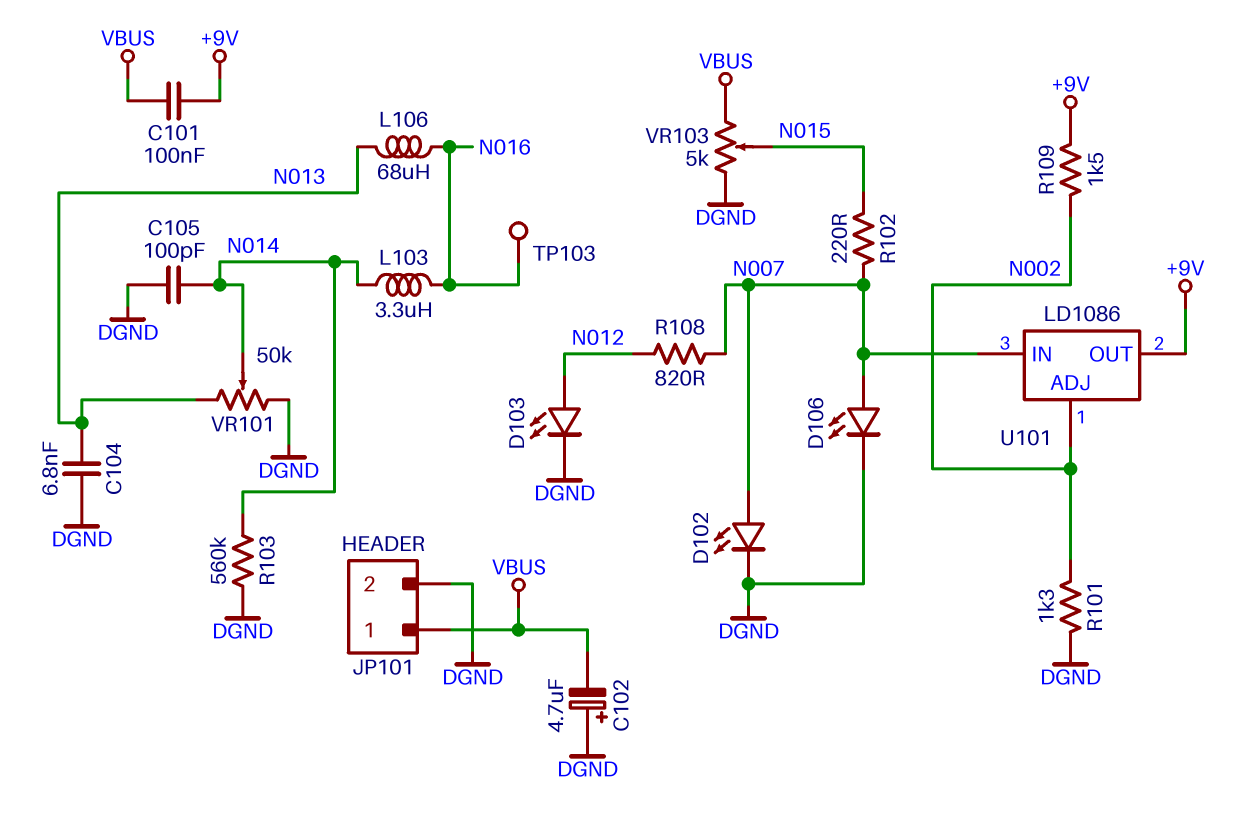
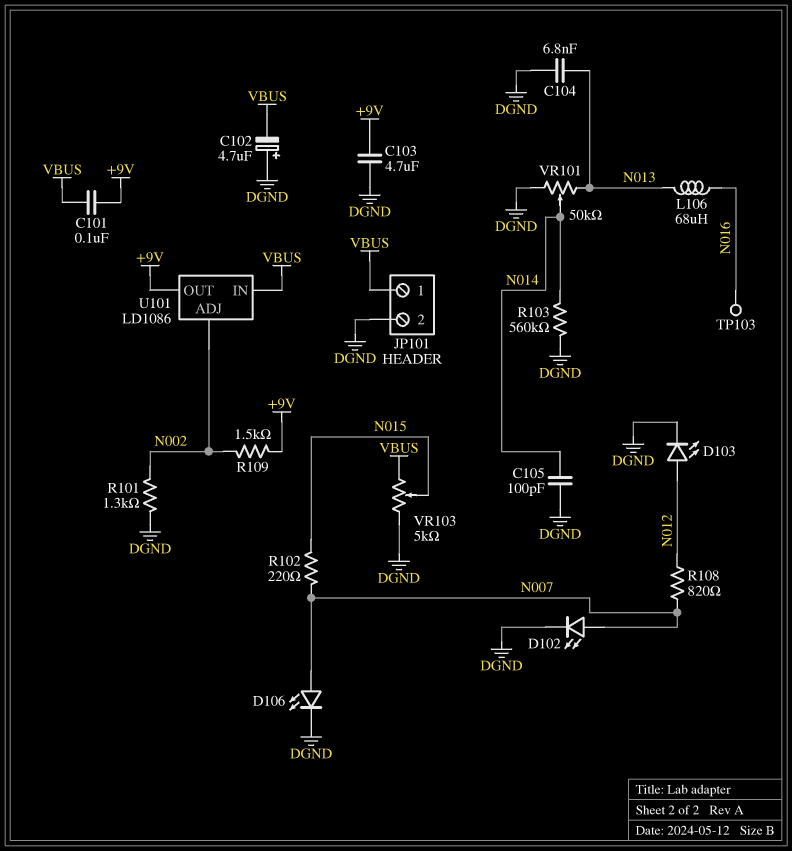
C103: none -> 4.7uF (+9V, DGND)
L103: 3.3uH (N014, N016) -> none
U101 pin IN: N007 -> VBUS

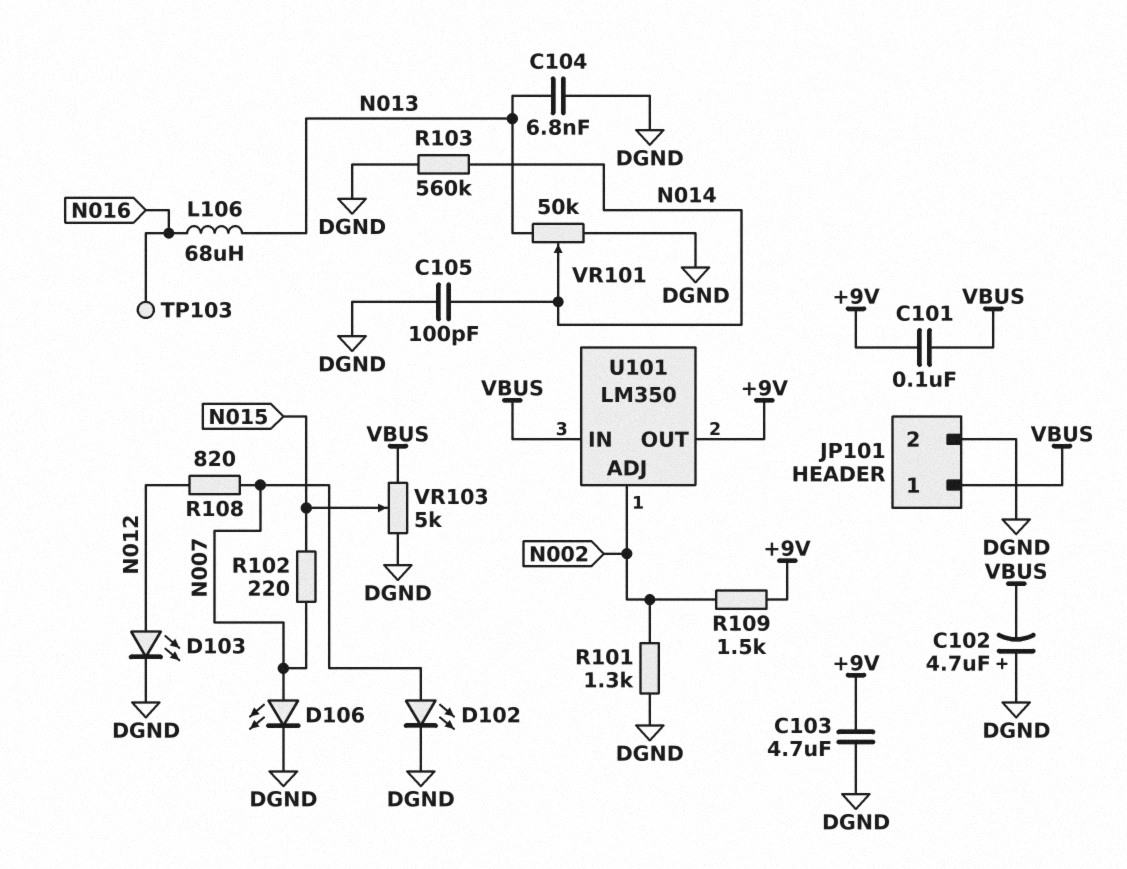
U101: LD1086 -> LM350

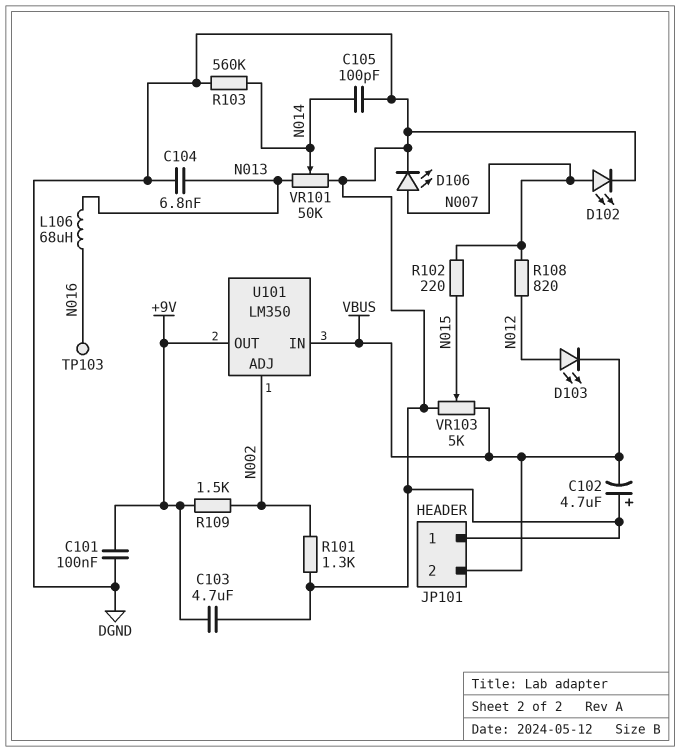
C101: 100nF (+9V, VBUS) -> 100nF (+9V, DGND)
D103: LED (A N012, K DGND) -> LED (A N012, K VBUS)
JP101 pin 1: VBUS -> DGND
JP101 pin 2: DGND -> VBUS

